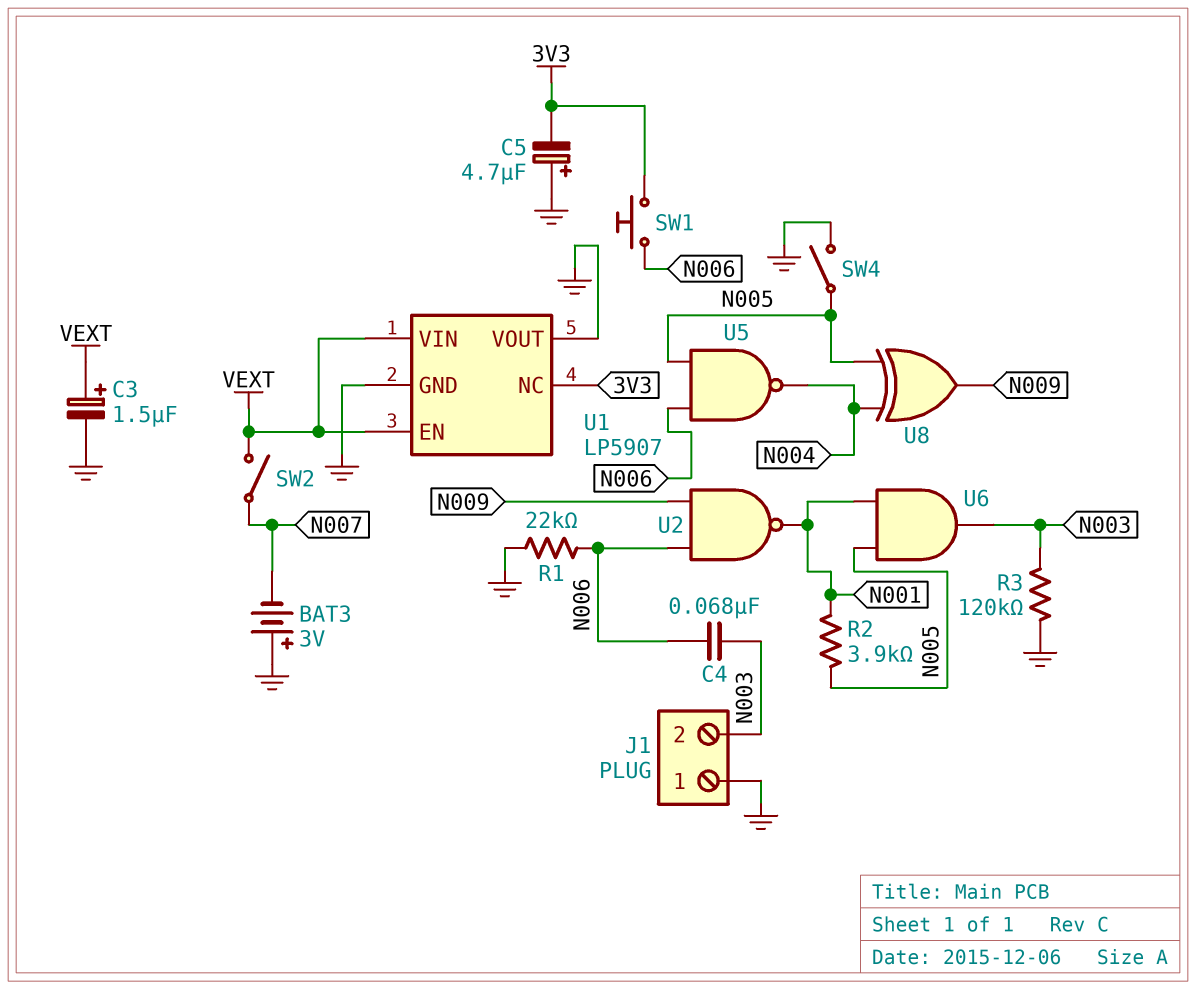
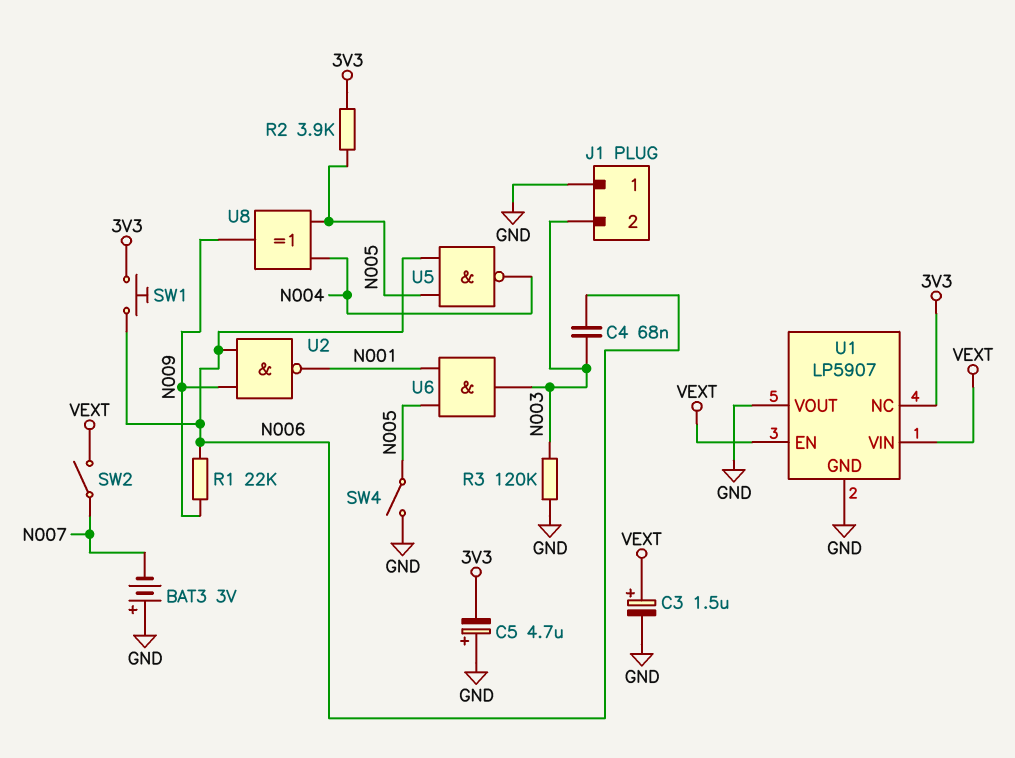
R1: 22k (GND, N006) -> 22k (N006, N009)
R2: 3.9k (N001, N005) -> 3.9k (3V3, N005)

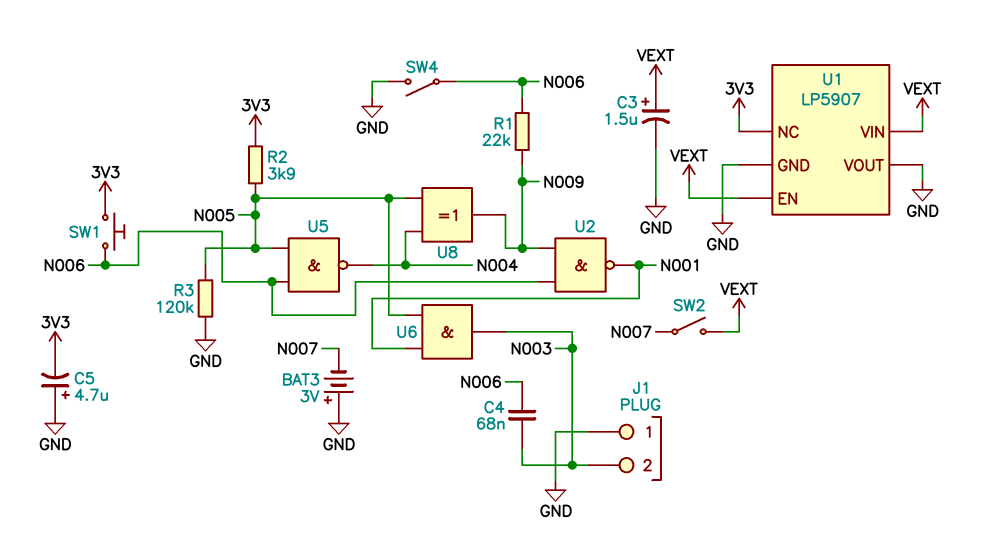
R3: 120k (GND, N003) -> 120k (GND, N005)
SW4: switch (GND, N005) -> switch (GND, N006)

